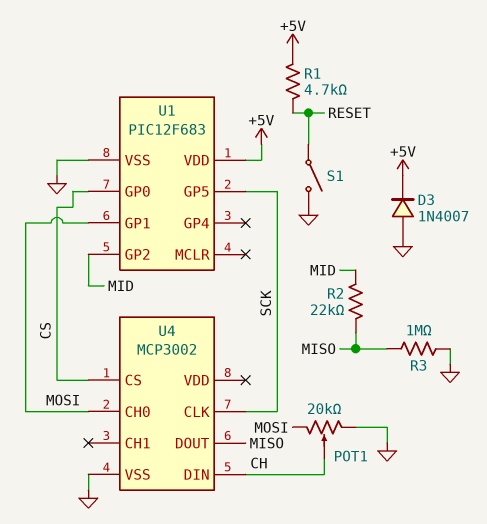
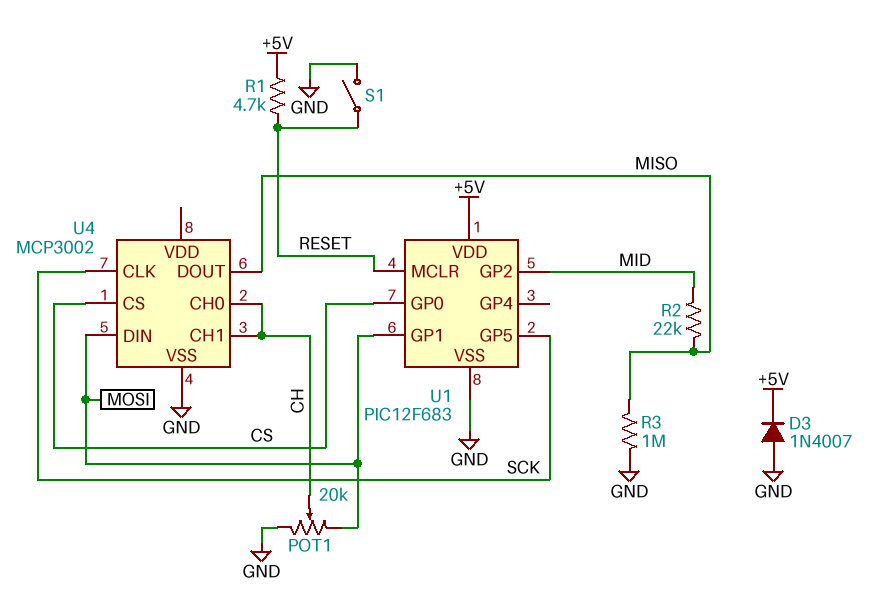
U1 pin MCLR: none -> RESET
U4 pin CH0: MOSI -> CH
U4 pin CH1: none -> CH
U4 pin DIN: CH -> MOSI

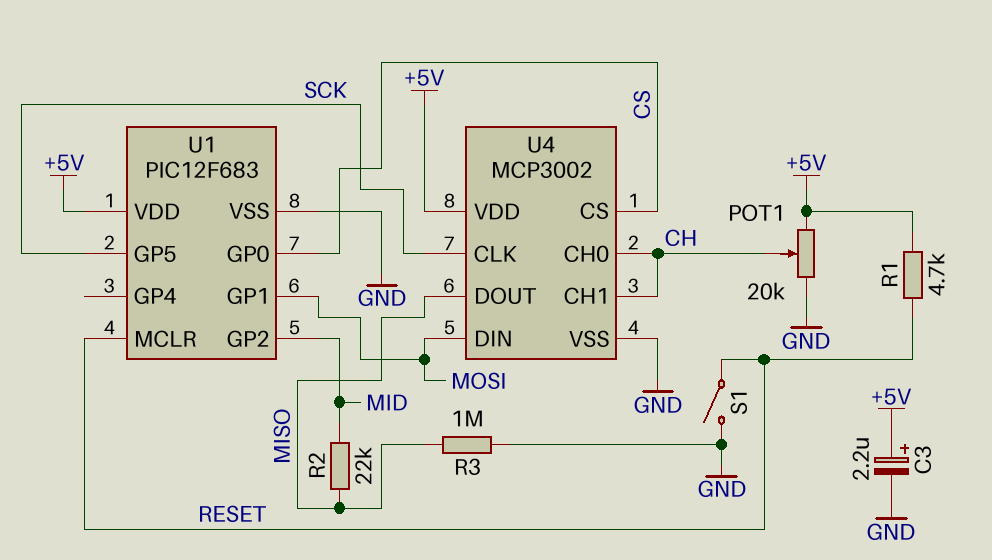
C3: none -> 2.2uF (plus +5V, minus GND)
D3: diode 1N4007 (A GND, K +5V) -> none
POT1: 20k (GND, MOSI, wiper CH) -> 20k (+5V, GND, wiper CH)
U4 pin VDD: none -> +5V

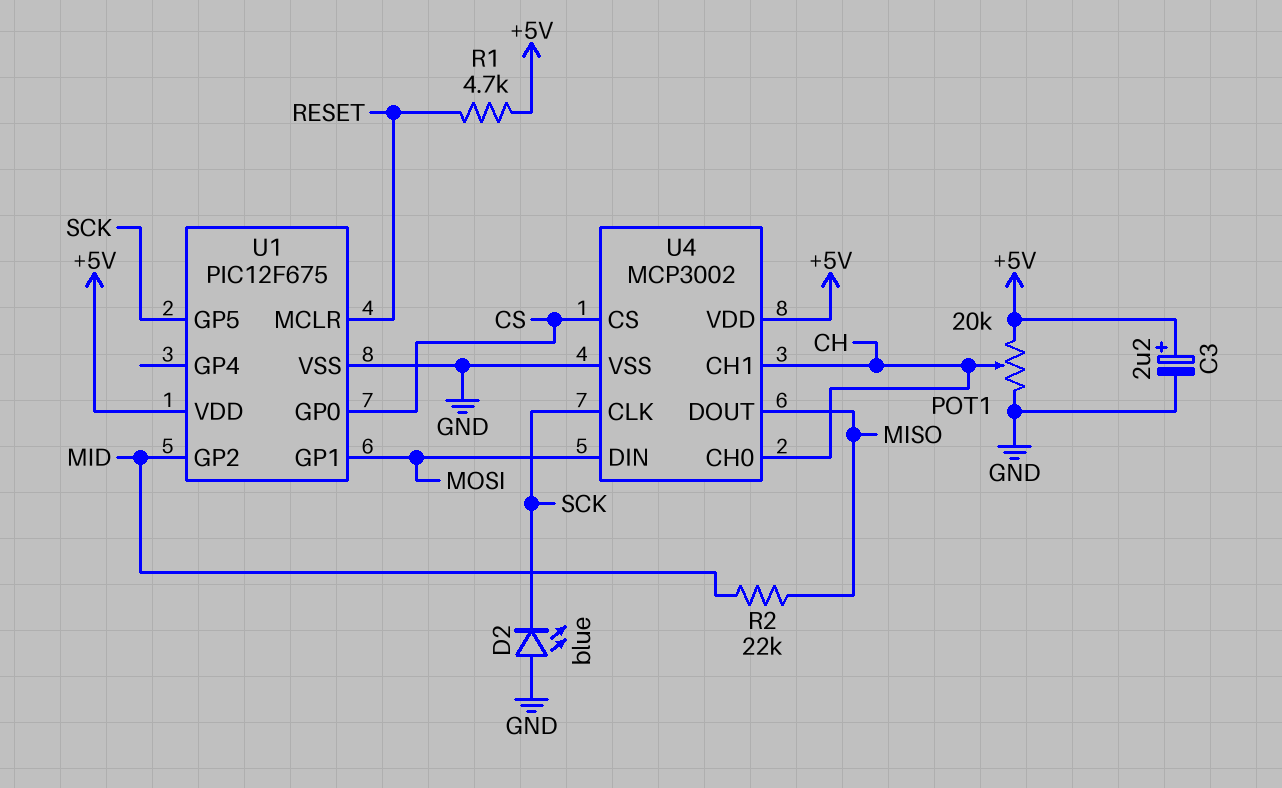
D2: none -> LED blue (A GND, K SCK)
R3: 1M (GND, MISO) -> none
S1: switch (GND, RESET) -> none
U1: PIC12F683 -> PIC12F675

